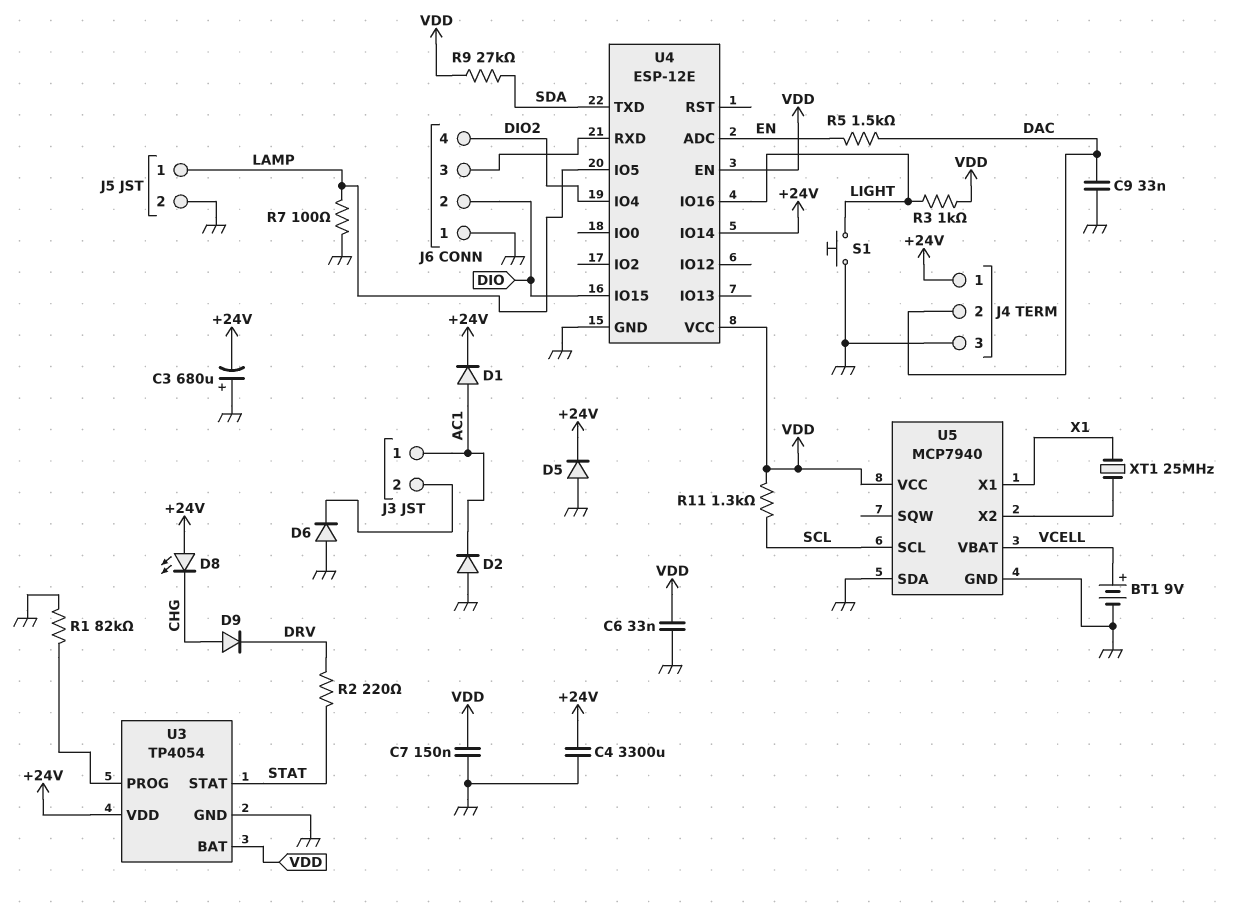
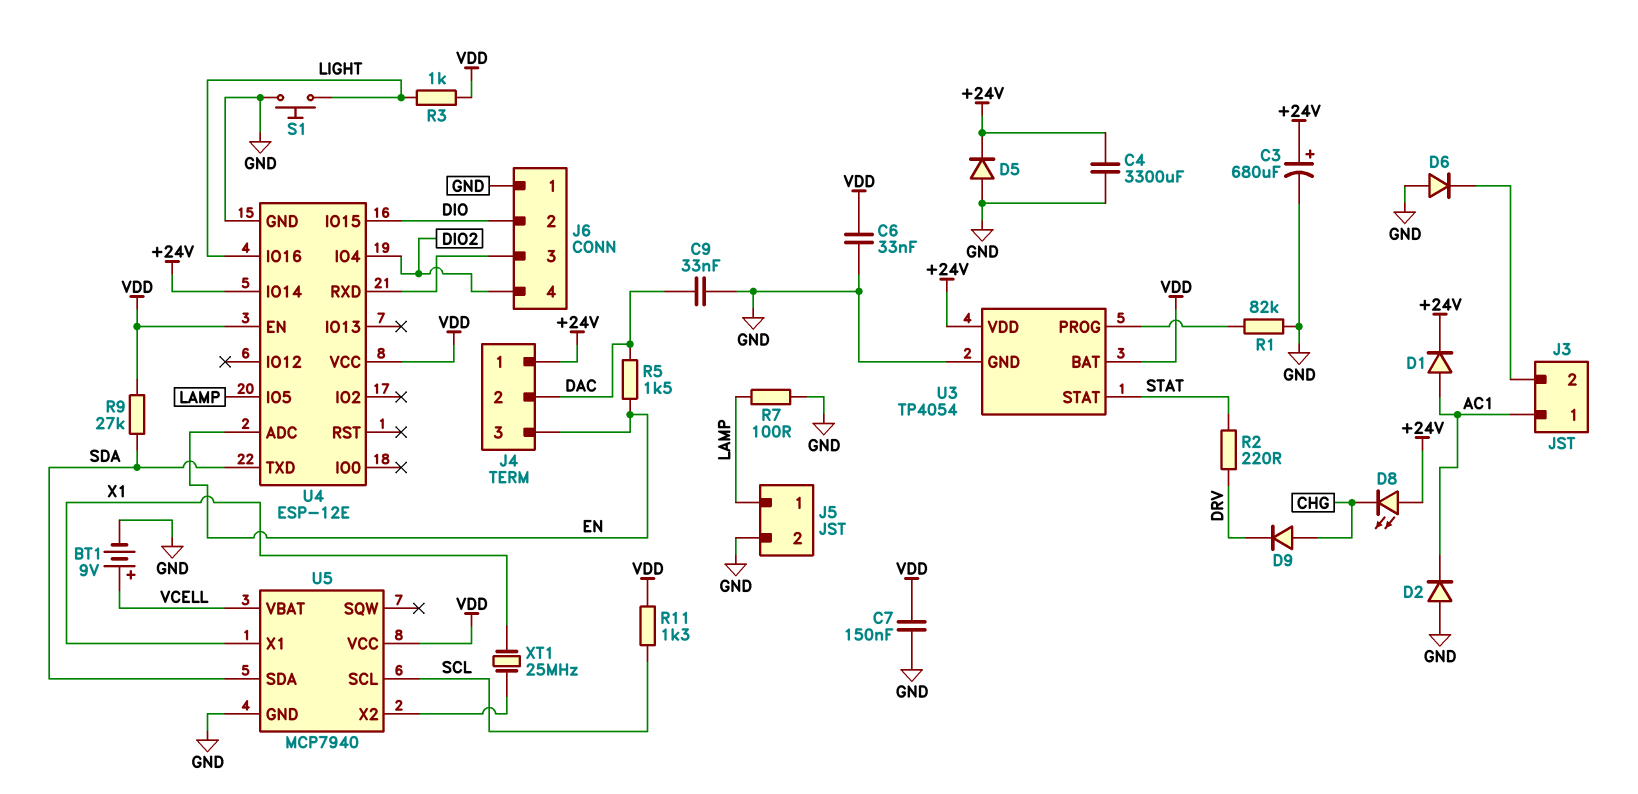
C3: 680uF (plus GND, minus +24V) -> 680uF (plus +24V, minus GND)
J4 pin 3: GND -> EN
U5 pin SDA: GND -> SDA

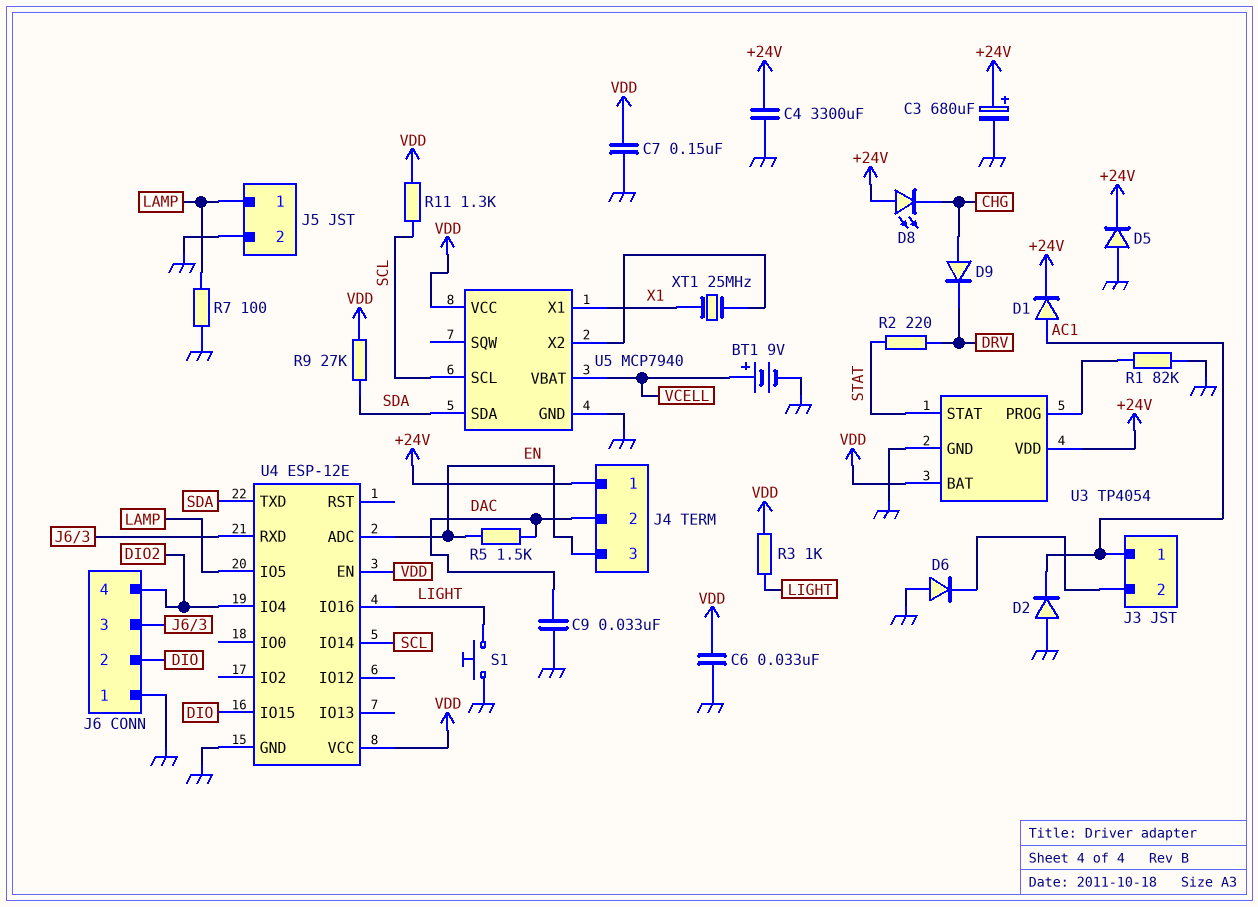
U4 pin IO14: +24V -> SCL

